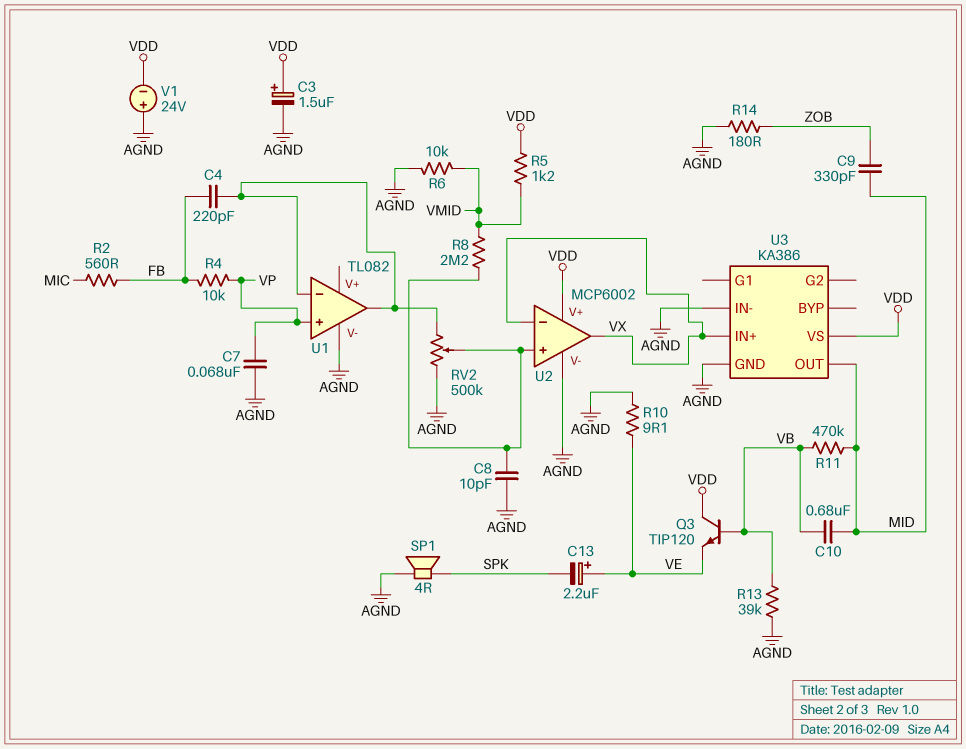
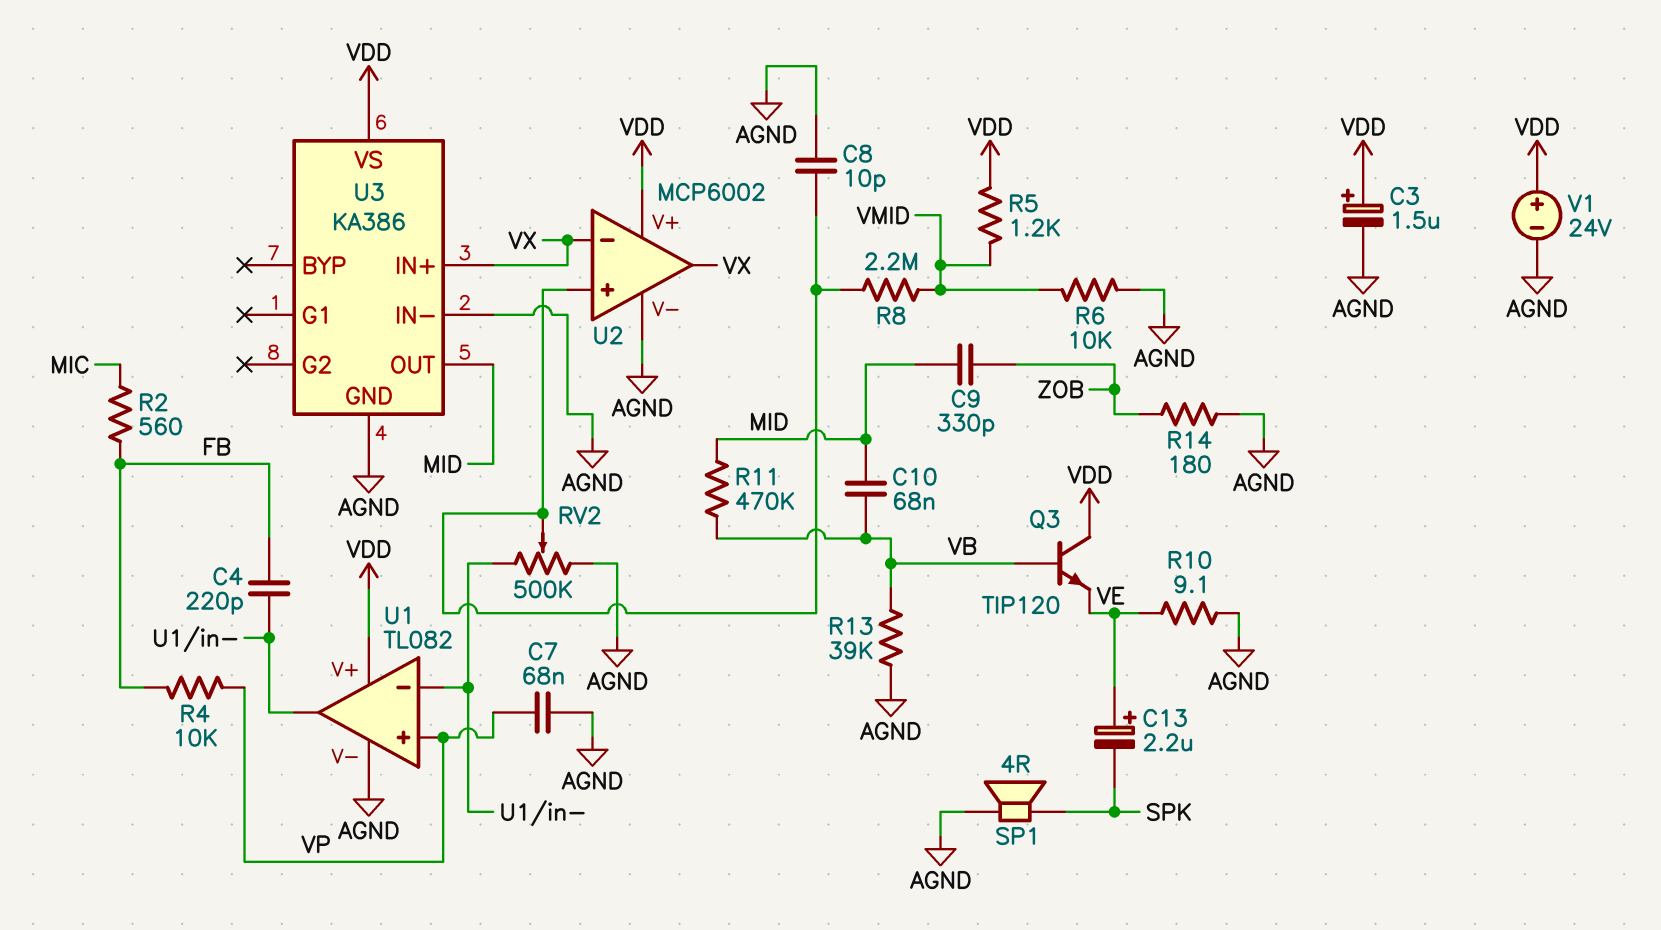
C10: 680nF (MID, VB) -> 68nF (MID, VB)
U1 pin V+: none -> VDD
V1: 24V (plus AGND, minus VDD) -> 24V (plus VDD, minus AGND)

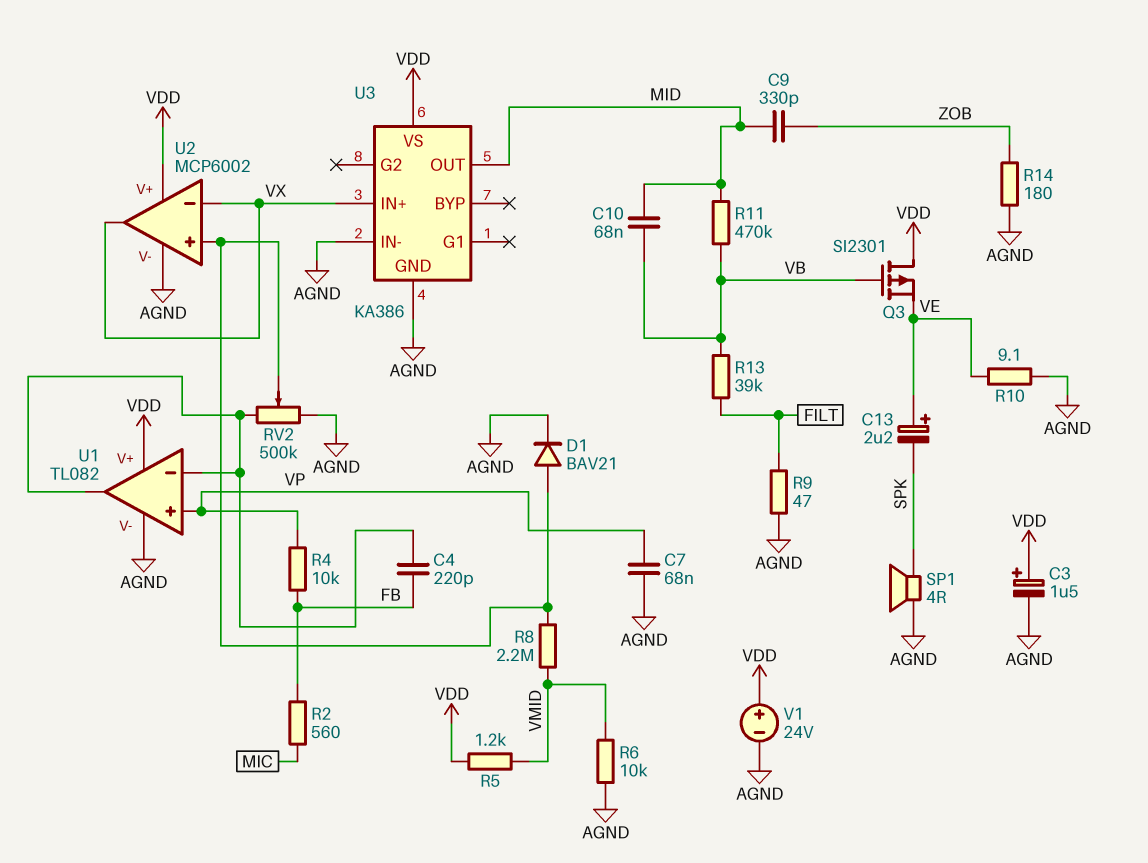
C8: 10pF (AGND, U2/in+) -> none
D1: none -> diode BAV21 (A U2/in+, K AGND)
Q3: NPN TIP120 (B VB, C VDD, E VE) -> PMOS SI2301 (G VB, D VDD, S VE)
R9: none -> 47 (AGND, FILT)
R13: 39k (AGND, VB) -> 39k (FILT, VB)

